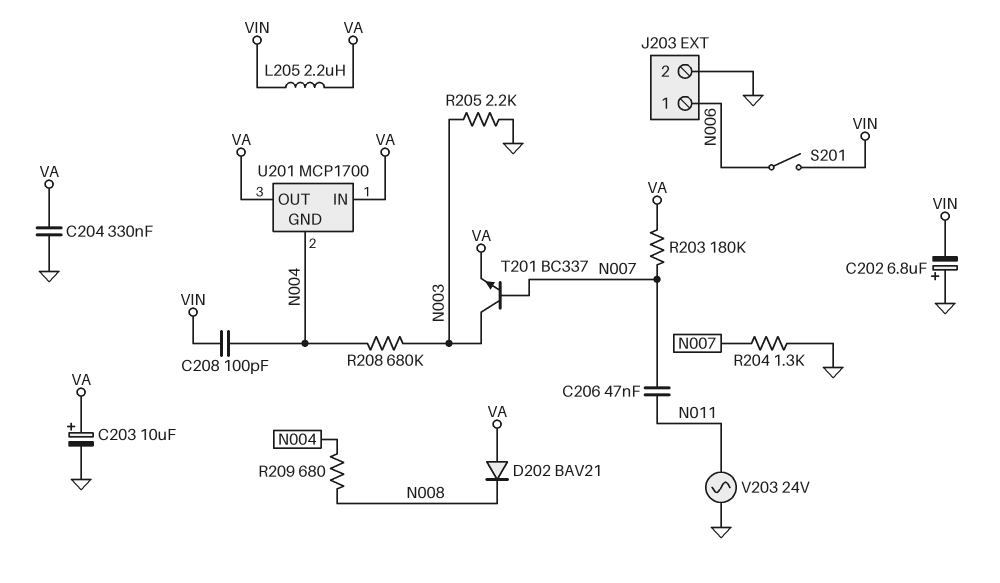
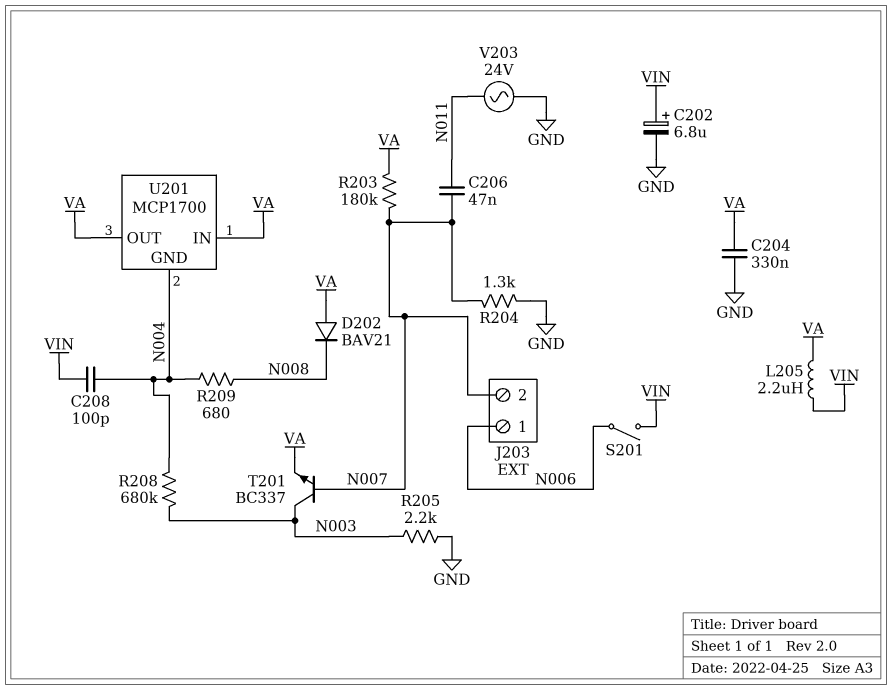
C202: 6.8uF (plus GND, minus VIN) -> 6.8uF (plus VIN, minus GND)
C203: 10uF (plus VA, minus GND) -> none
J203 pin 2: GND -> N007

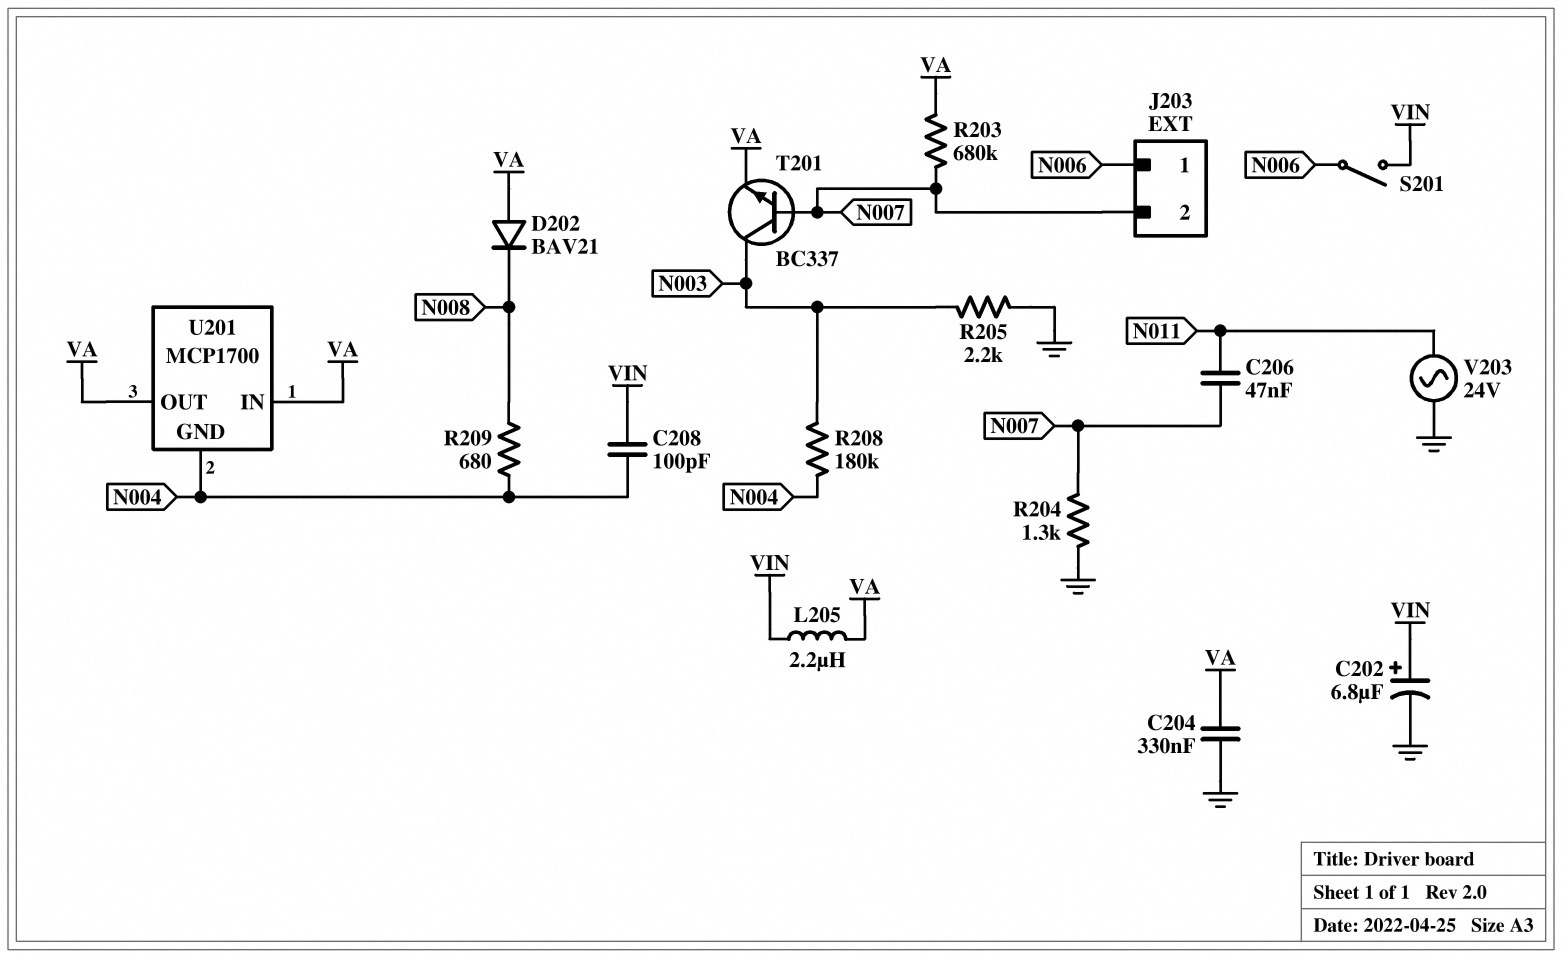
R203: 180k (N007, VA) -> 680k (N007, VA)
R208: 680k (N003, N004) -> 180k (N003, N004)

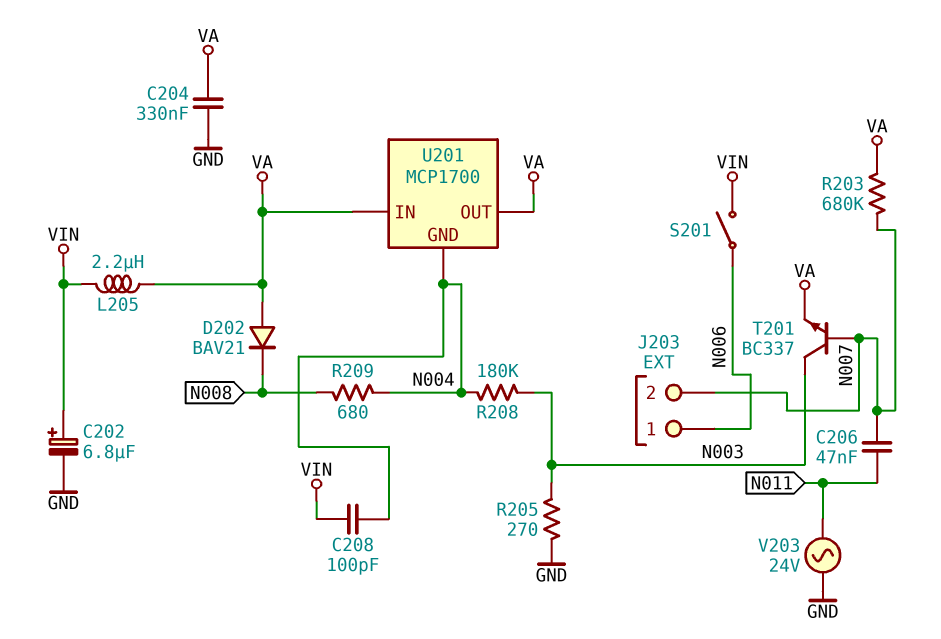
R204: 1.3k (GND, N007) -> none
R205: 2.2k (GND, N003) -> 270 (GND, N003)

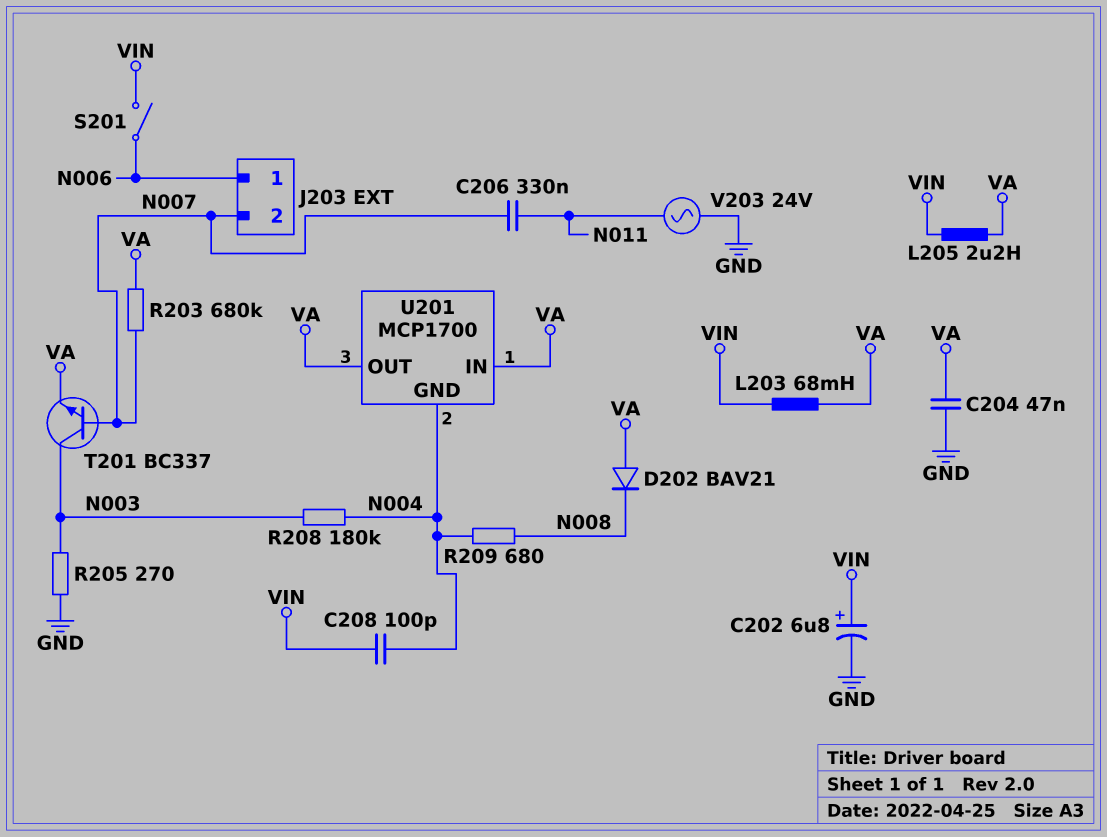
C204: 330nF (GND, VA) -> 47nF (GND, VA)
C206: 47nF (N007, N011) -> 330nF (N007, N011)
L203: none -> 68mH (VA, VIN)

